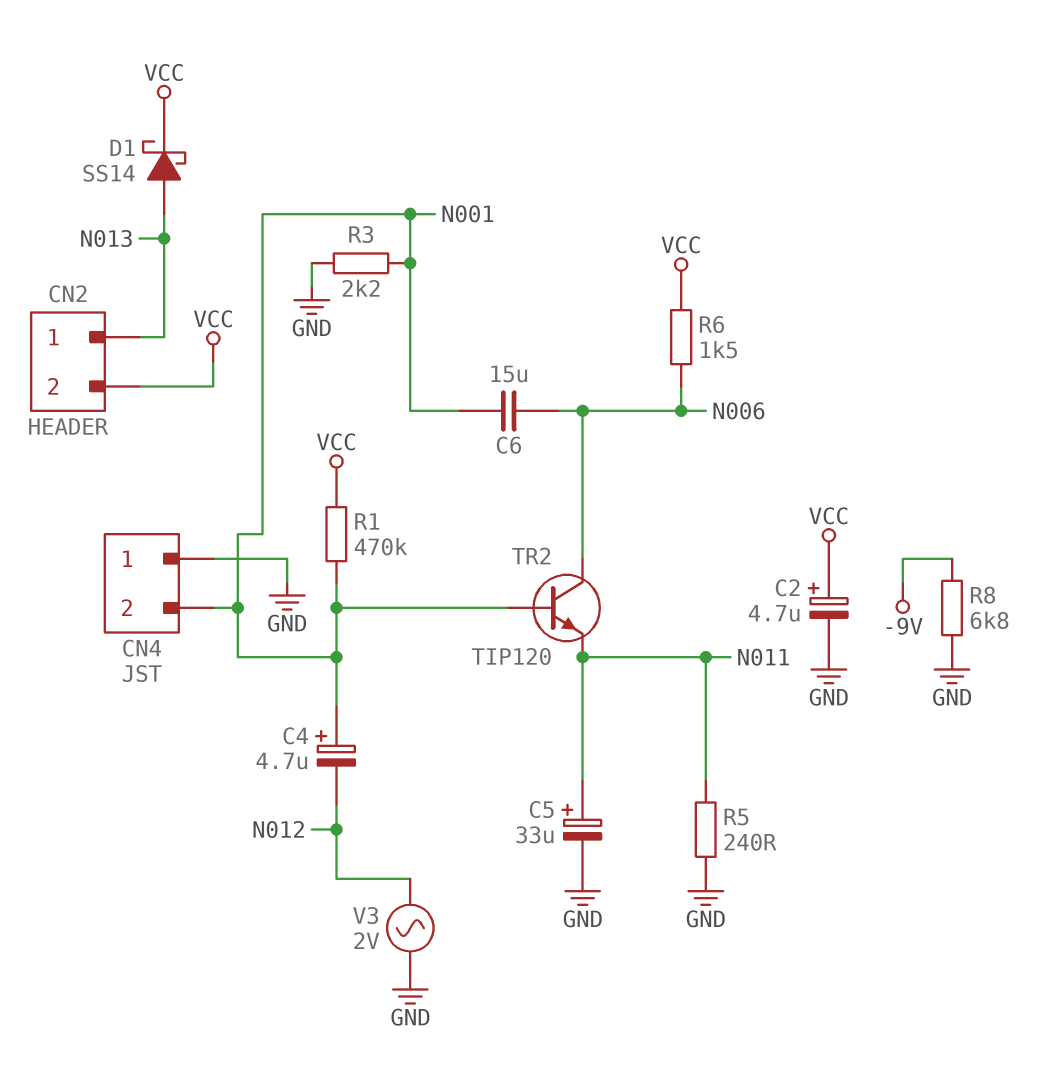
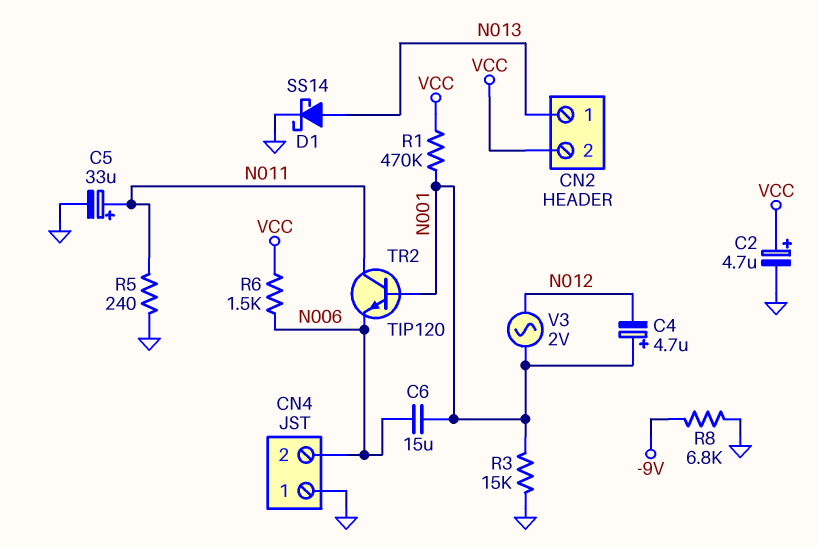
CN4 pin 2: N001 -> N006
D1: schottky SS14 (A N013, K VCC) -> schottky SS14 (A N013, K GND)
R3: 2.2k (GND, N001) -> 15k (GND, N001)
TR2: NPN TIP120 (B N001, C N006, E N011) -> NPN TIP120 (B N001, C N011, E N006)
V3: AC 2V (GND, N012) -> AC 2V (N001, N012)

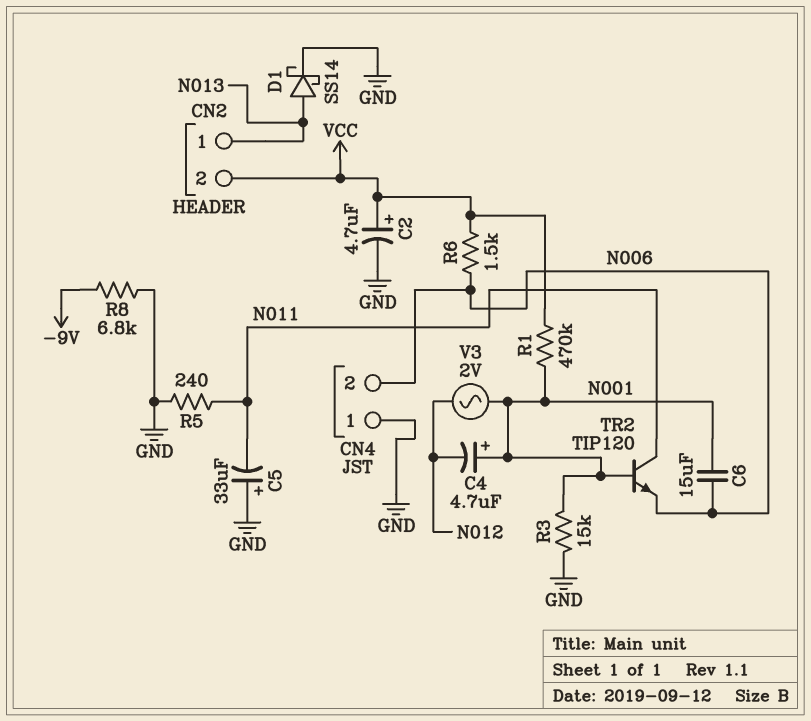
C5: 33uF (plus N011, minus GND) -> 33uF (plus GND, minus N011)

